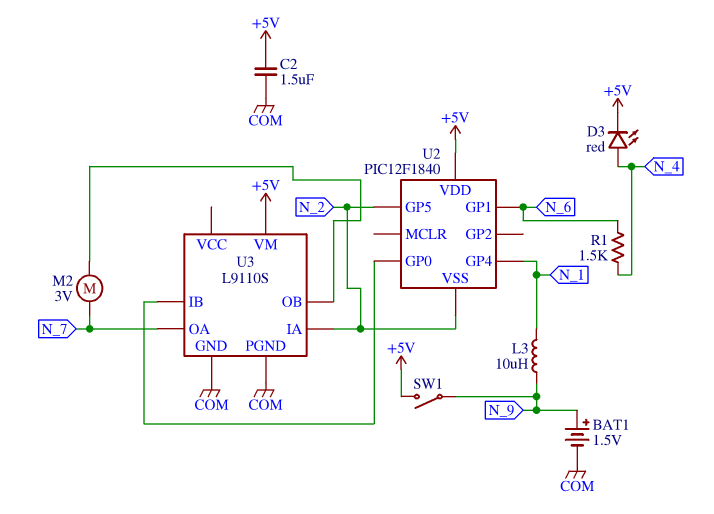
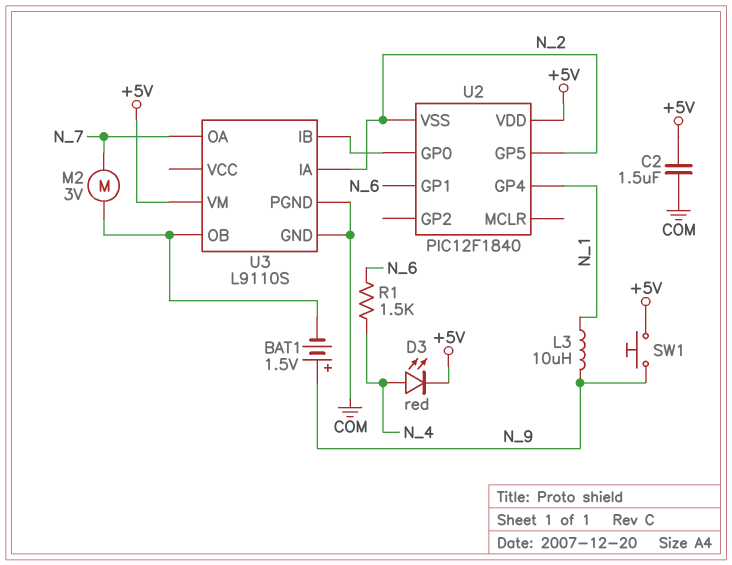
BAT1: 1.5V (plus N_9, minus COM) -> 1.5V (plus N_9, minus U3/OB)
SW1: switch (+5V, N_9) -> button (+5V, N_9)

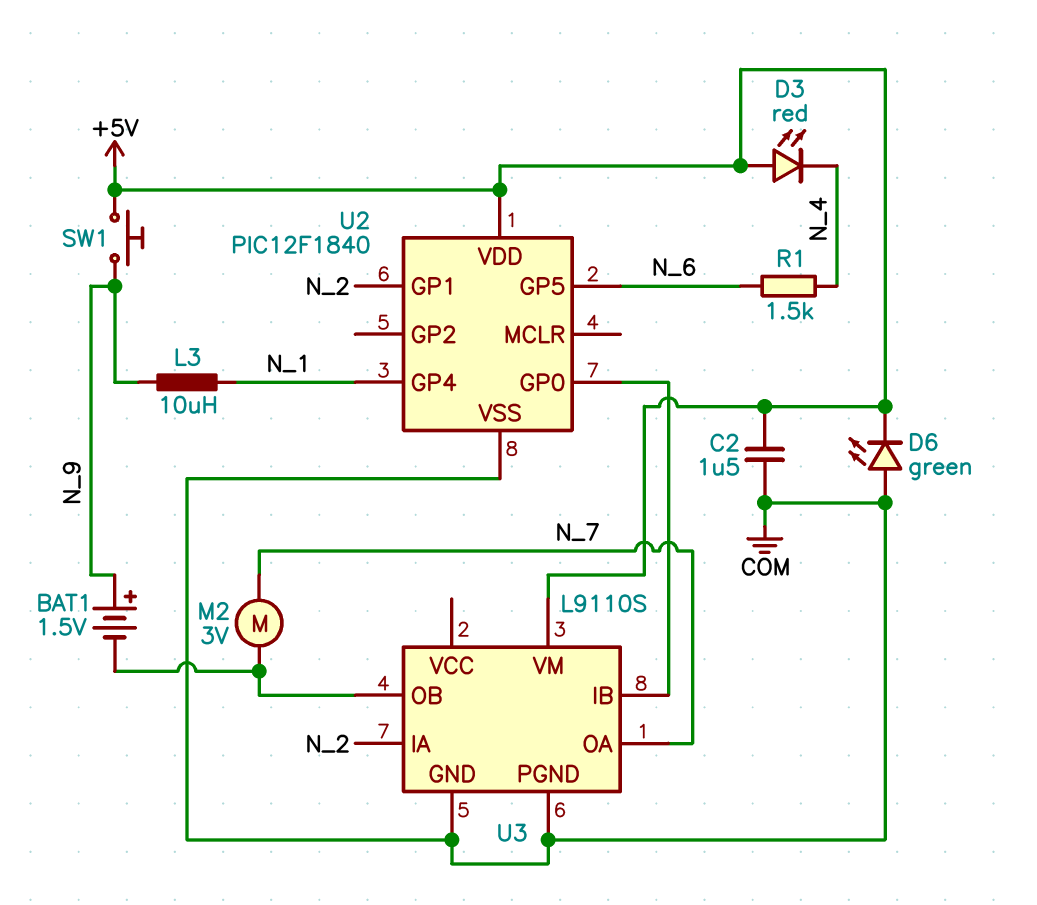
D3: LED red (A N_4, K +5V) -> LED red (A +5V, K N_4)
D6: none -> LED green (A COM, K +5V)
U2 pin GP1: N_6 -> N_2
U2 pin GP5: N_2 -> N_6
U2 pin VSS: N_2 -> COM

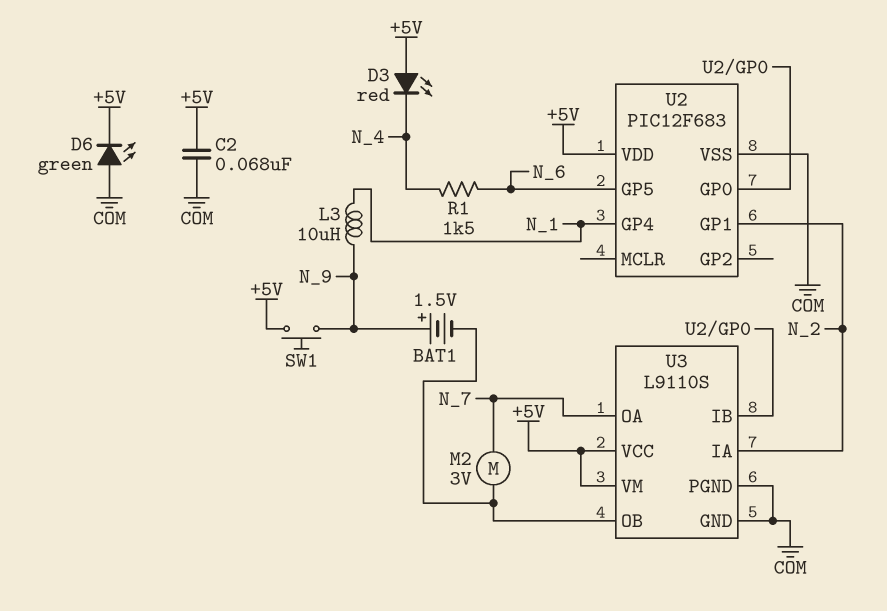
C2: 1.5uF (+5V, COM) -> 68nF (+5V, COM)
U2: PIC12F1840 -> PIC12F683
U3 pin VCC: none -> +5V

